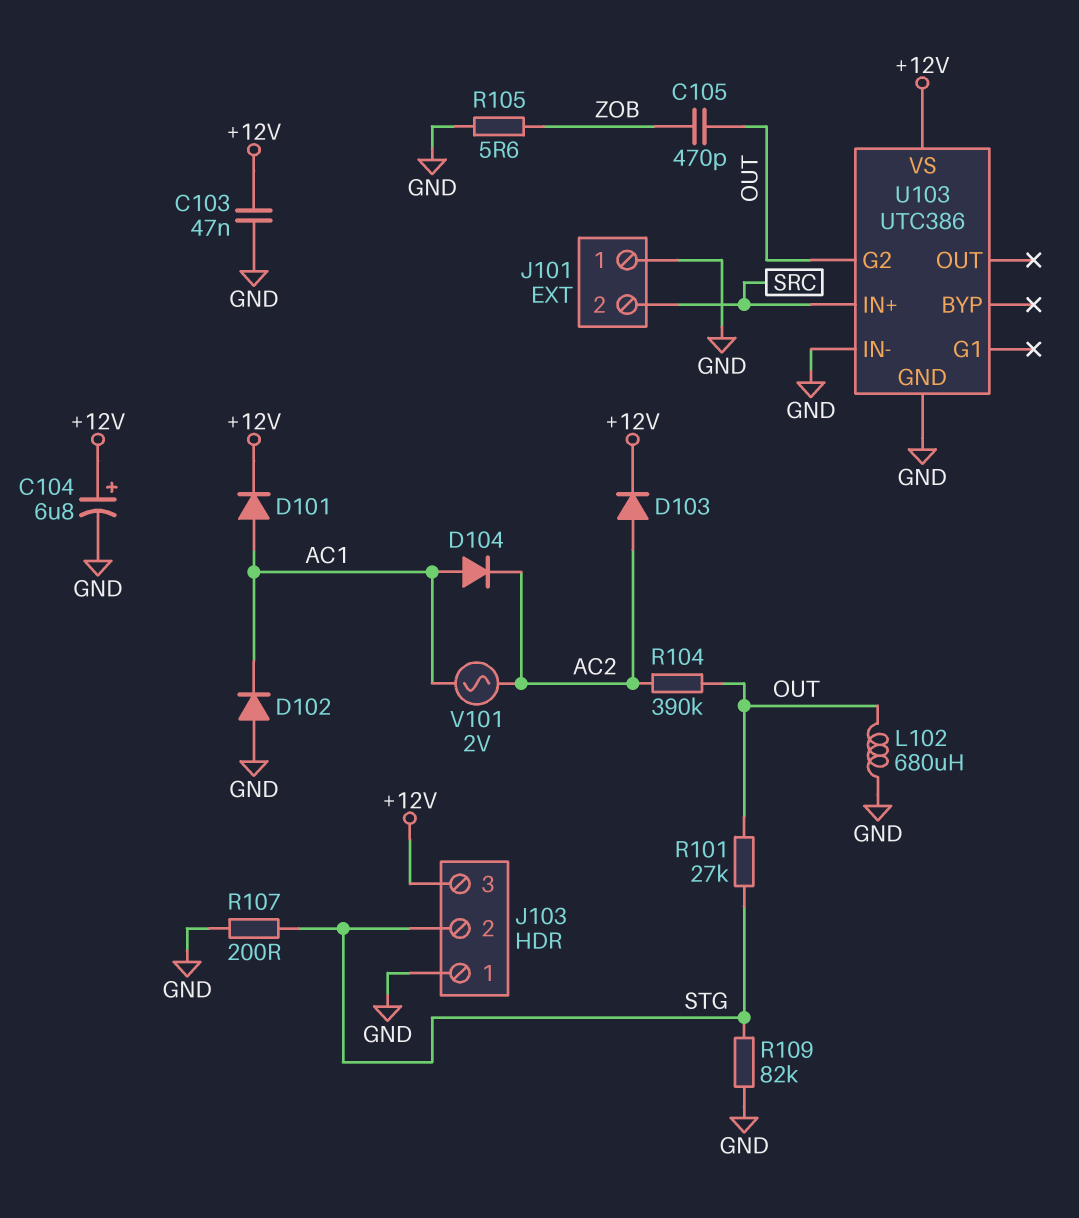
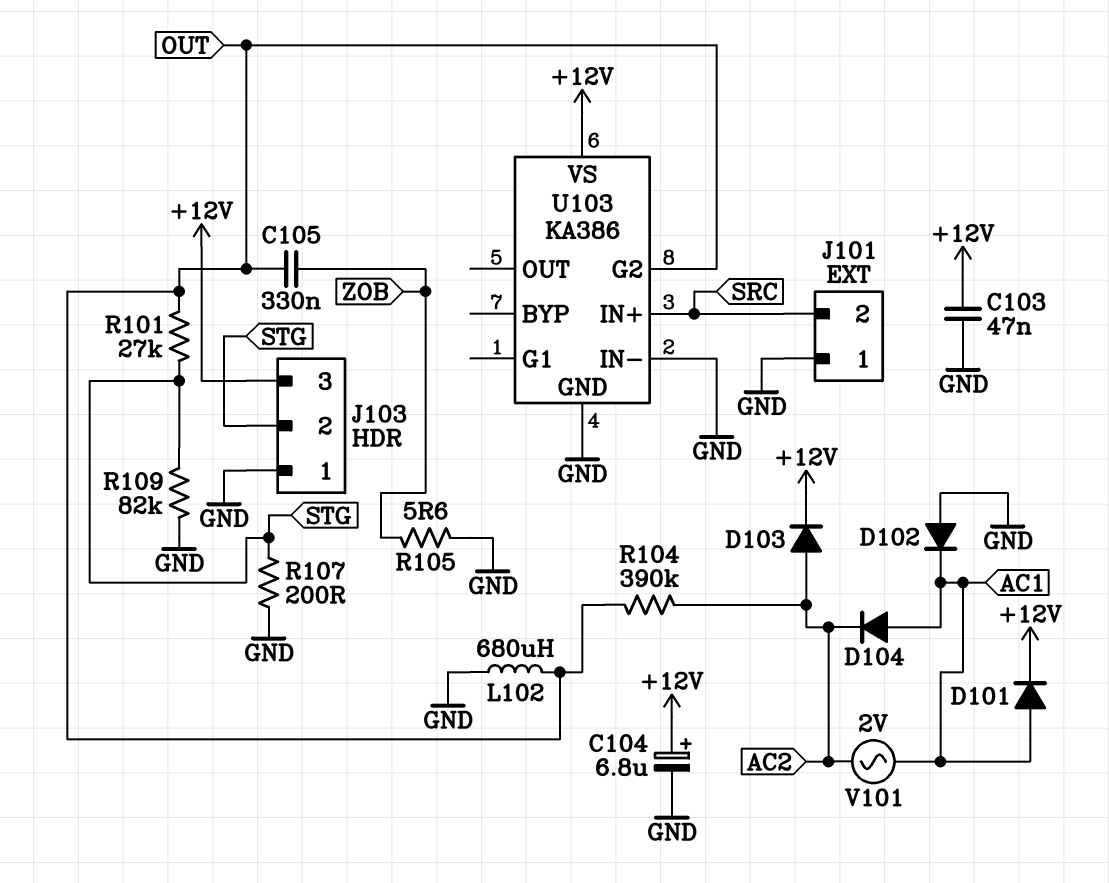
C105: 470pF (OUT, ZOB) -> 330nF (OUT, ZOB)
U103: UTC386 -> KA386

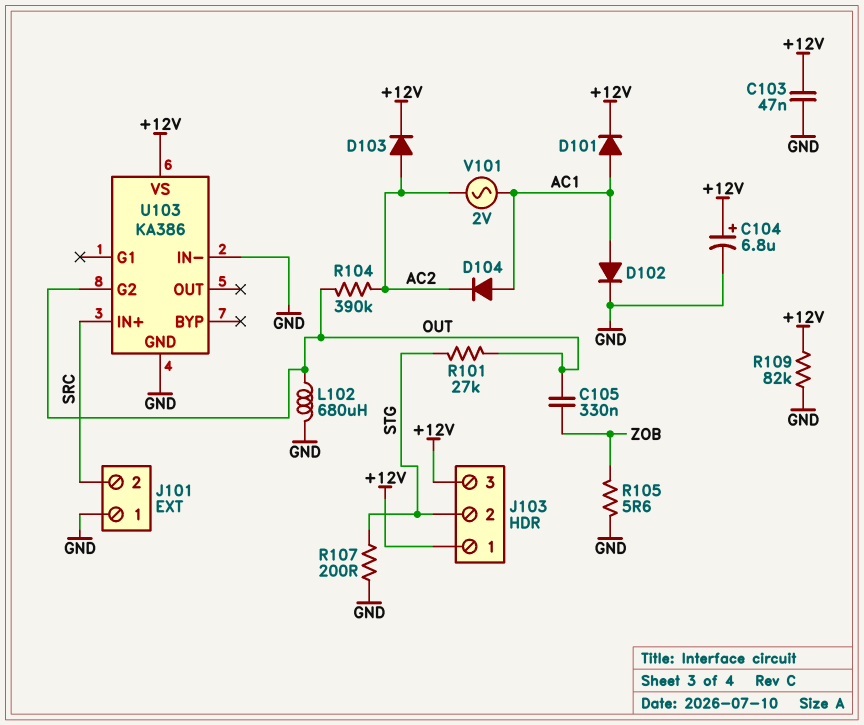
D102: diode (A GND, K AC1) -> diode (A AC1, K GND)
J103 pin 1: GND -> +12V
R109: 82k (GND, STG) -> 82k (+12V, GND)

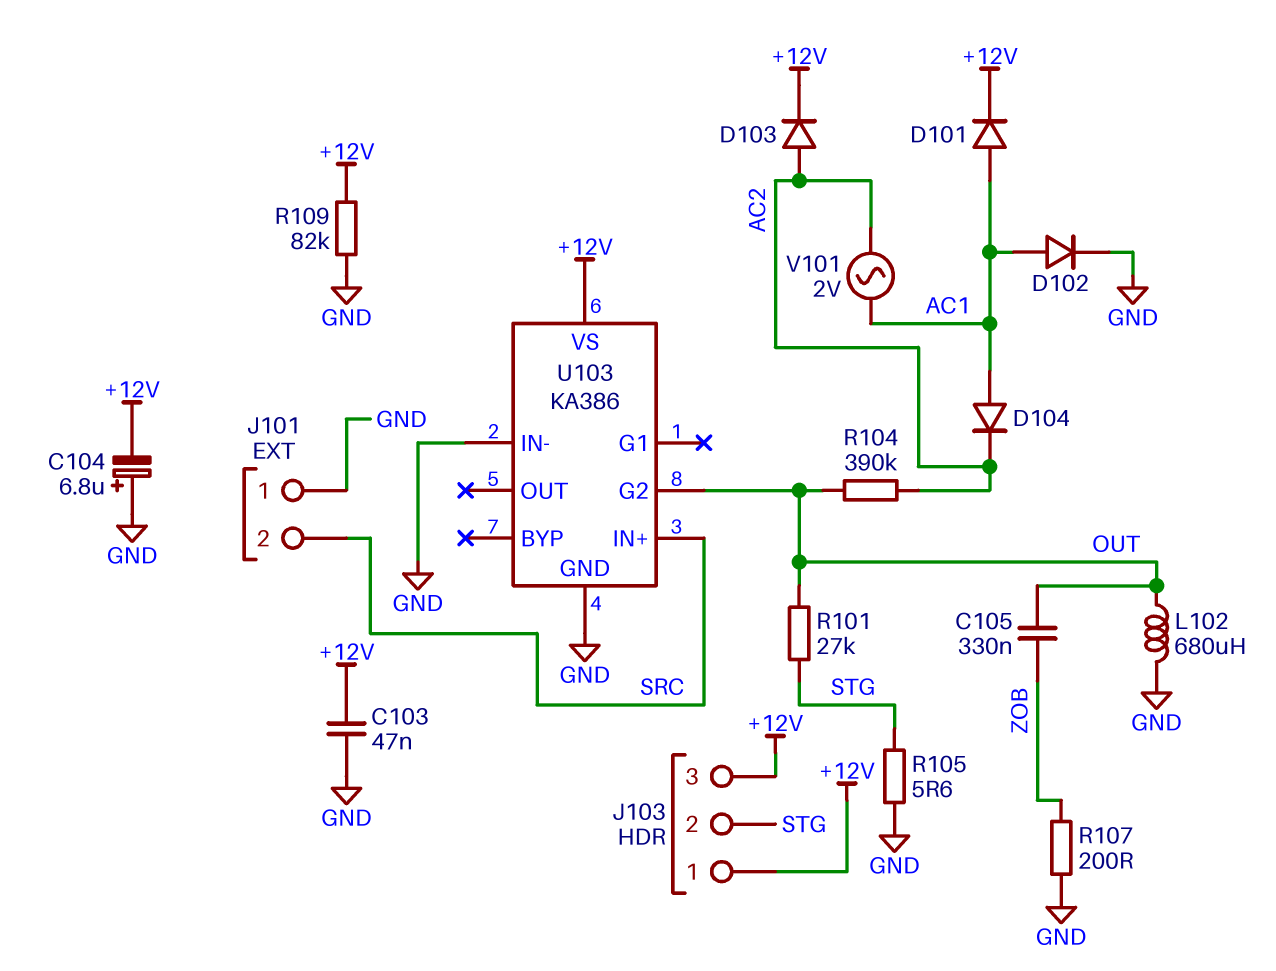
C104: 6.8uF (plus +12V, minus GND) -> 6.8uF (plus GND, minus +12V)
R105: 5.6 (GND, ZOB) -> 5.6 (GND, STG)
R107: 200 (GND, STG) -> 200 (GND, ZOB)

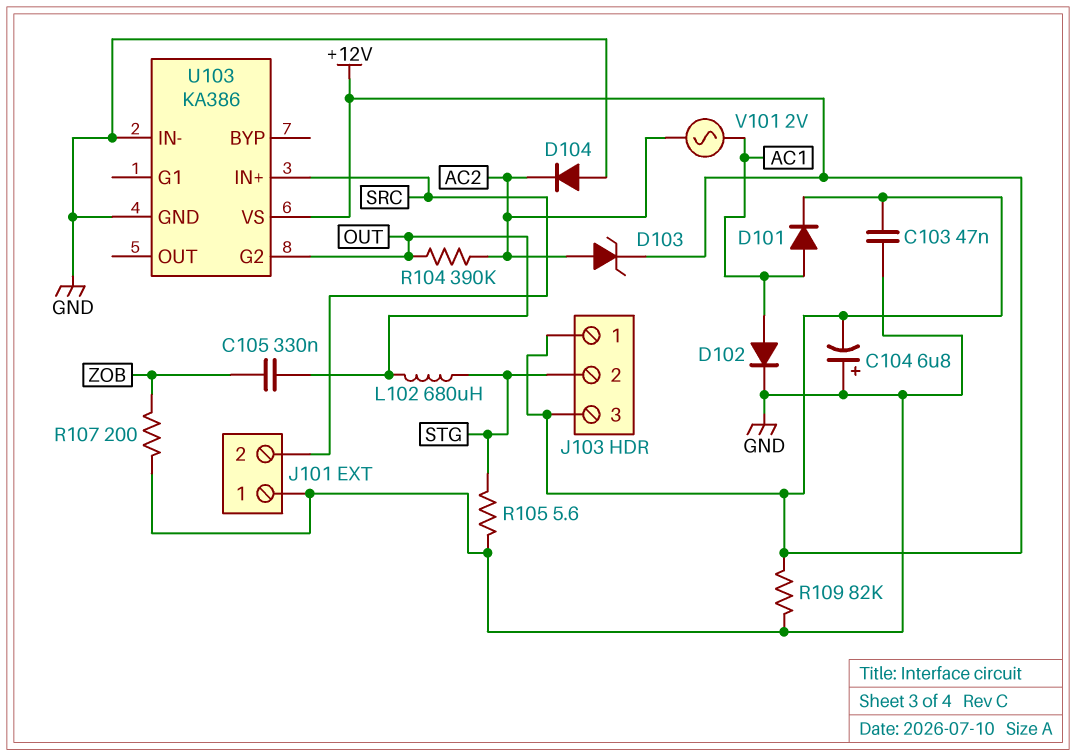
D103: diode (A AC2, K +12V) -> zener (A AC2, K +12V)
D104: diode (A AC1, K AC2) -> diode (A GND, K AC2)
L102: 680uH (GND, OUT) -> 680uH (OUT, STG)
R101: 27k (OUT, STG) -> none

